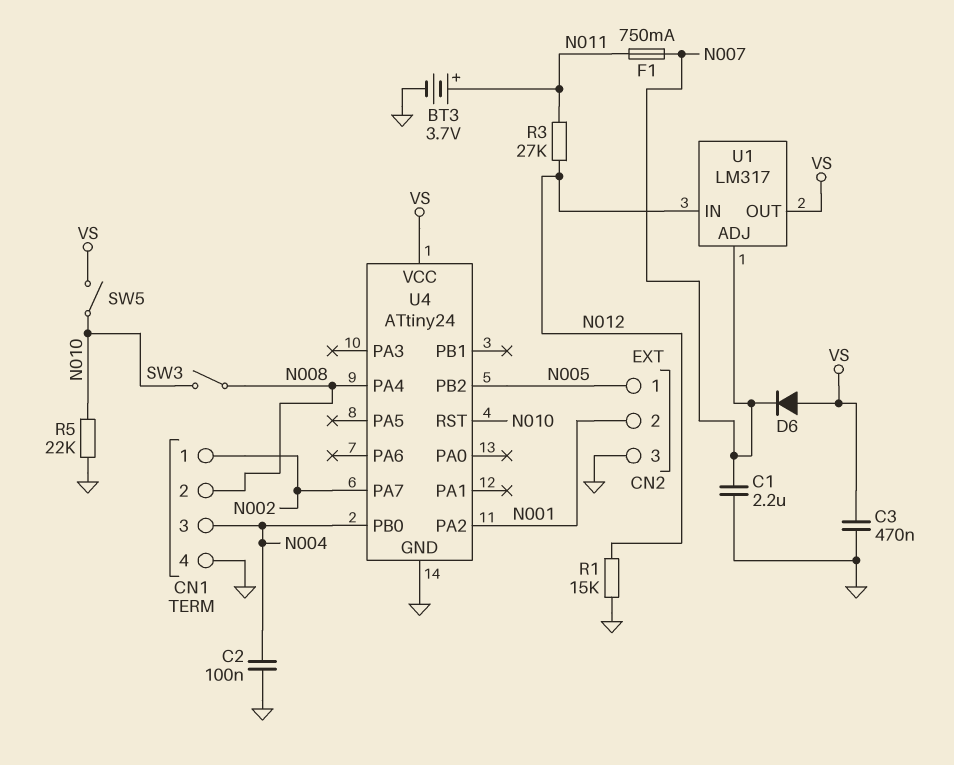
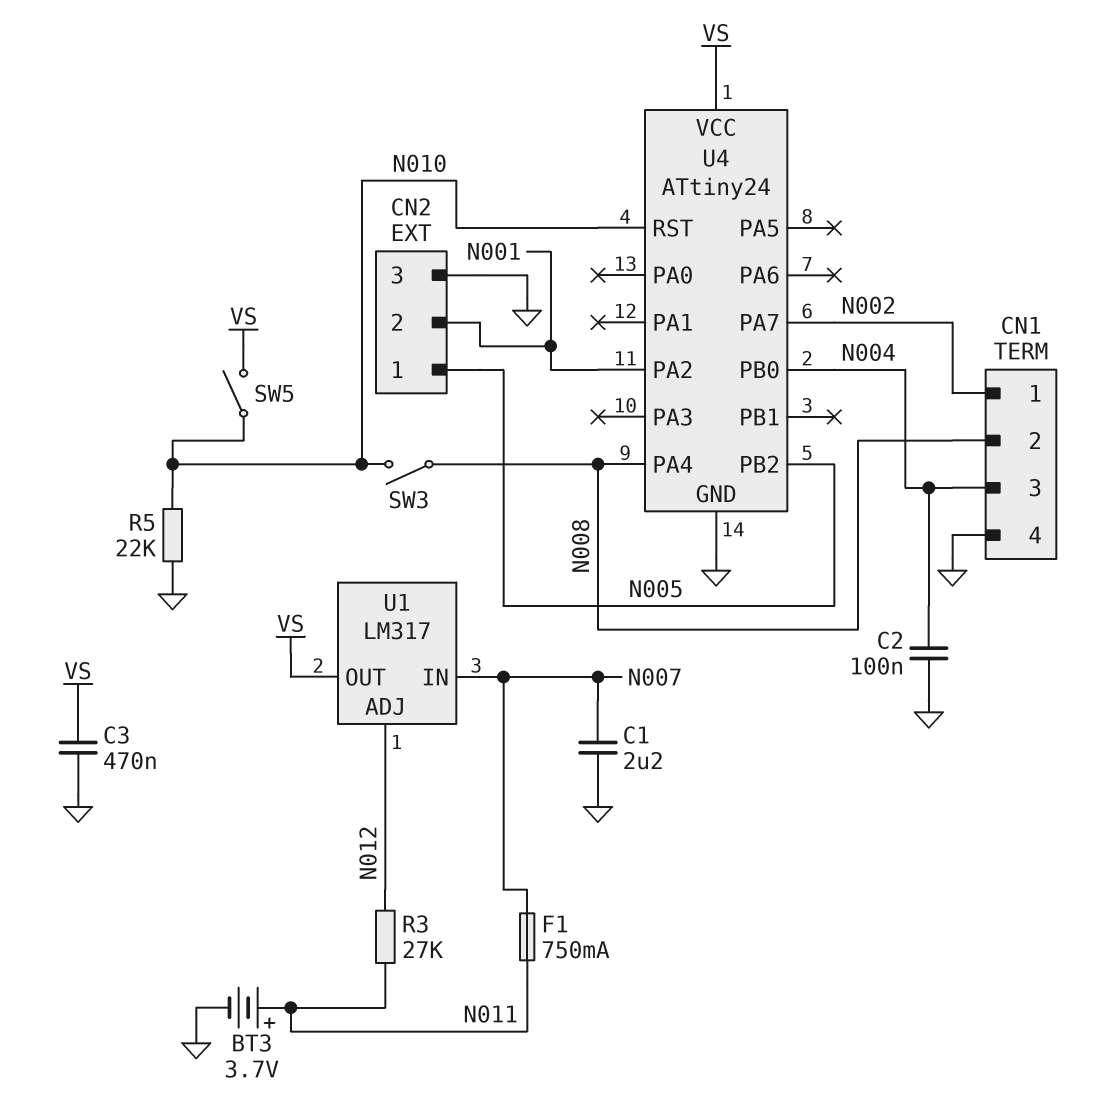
D6: diode (A VS, K N007) -> none
R1: 15k (GND, N012) -> none
U1 pin ADJ: N007 -> N012
U1 pin IN: N012 -> N007

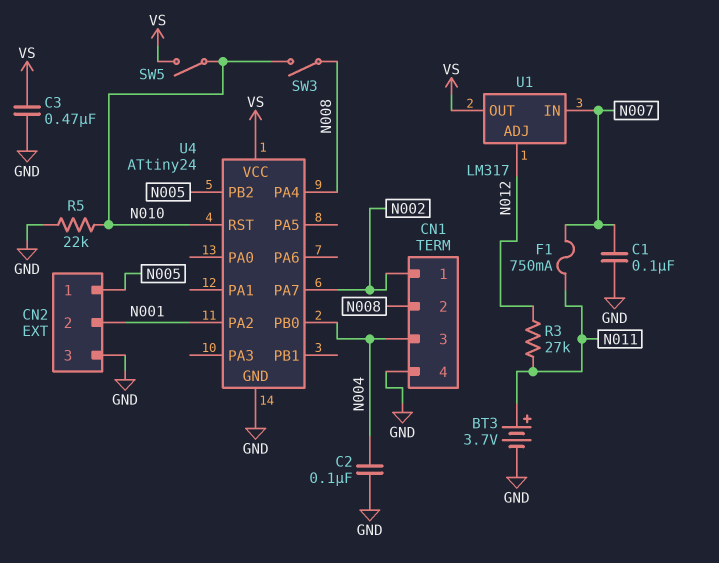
C1: 2.2uF (GND, N007) -> 100nF (GND, N007)

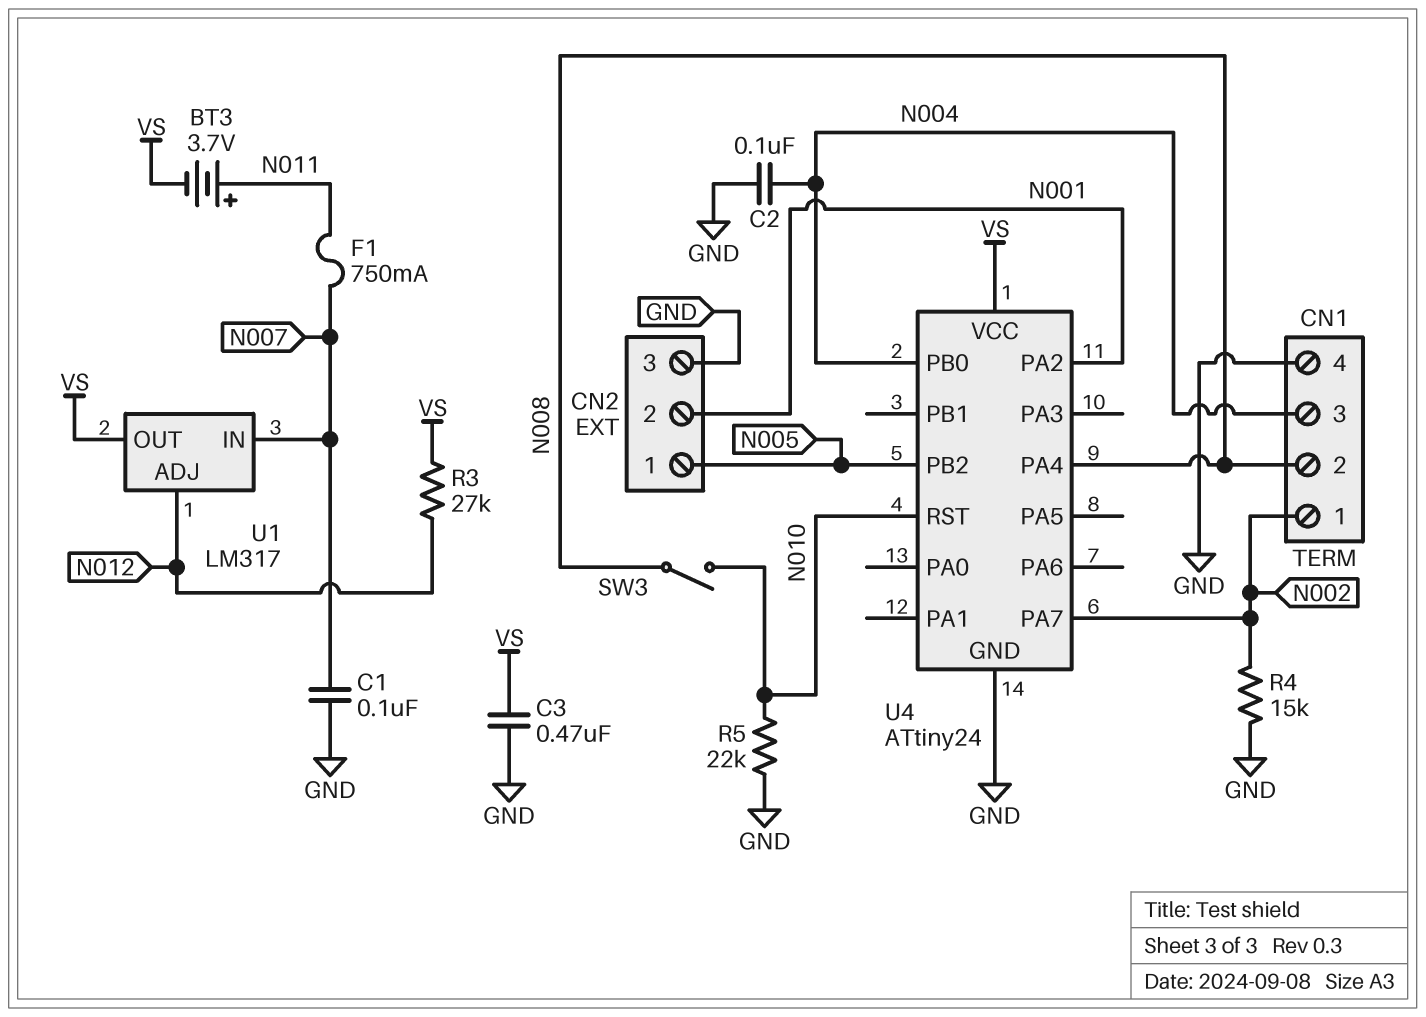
BT3: 3.7V (plus N011, minus GND) -> 3.7V (plus N011, minus VS)
R3: 27k (N011, N012) -> 27k (N012, VS)
R4: none -> 15k (GND, N002)
SW5: switch (N010, VS) -> none

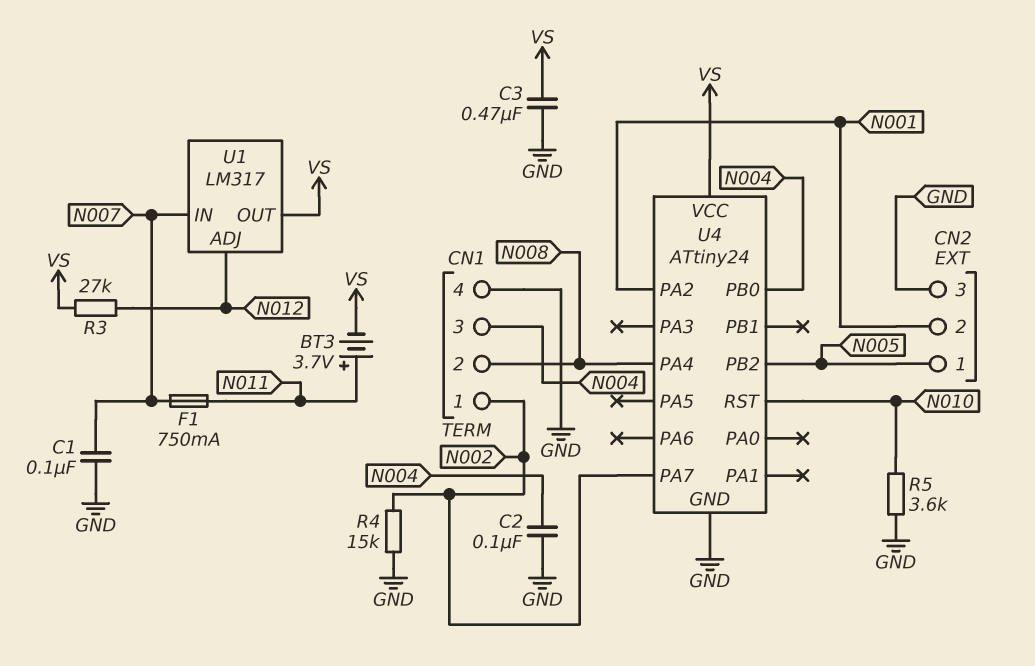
R5: 22k (GND, N010) -> 3.6k (GND, N010)
SW3: switch (N008, N010) -> none

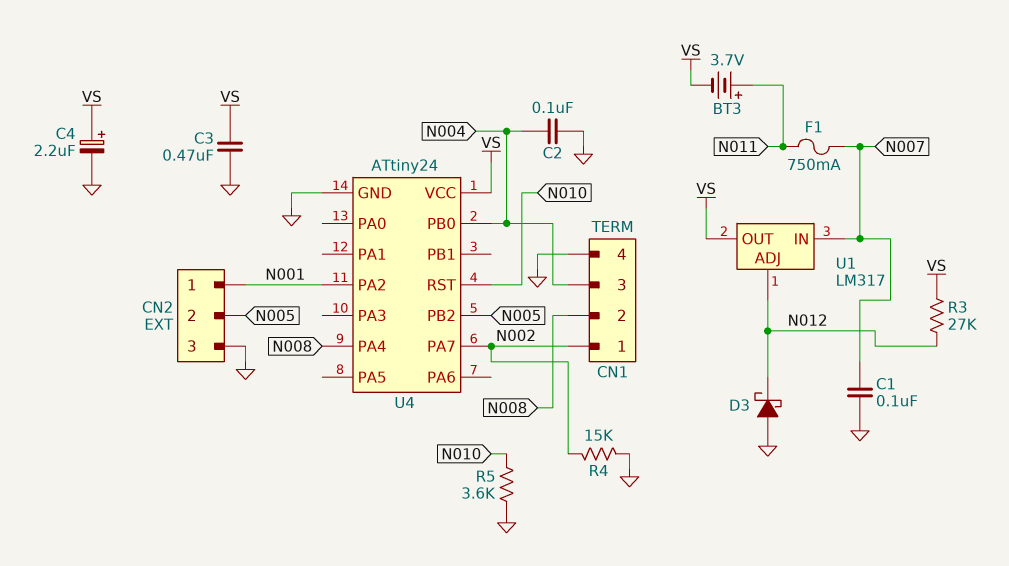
C4: none -> 2.2uF (plus VS, minus GND)
CN2 pin 1: N005 -> N001
CN2 pin 2: N001 -> N005
D3: none -> schottky (A GND, K N012)

